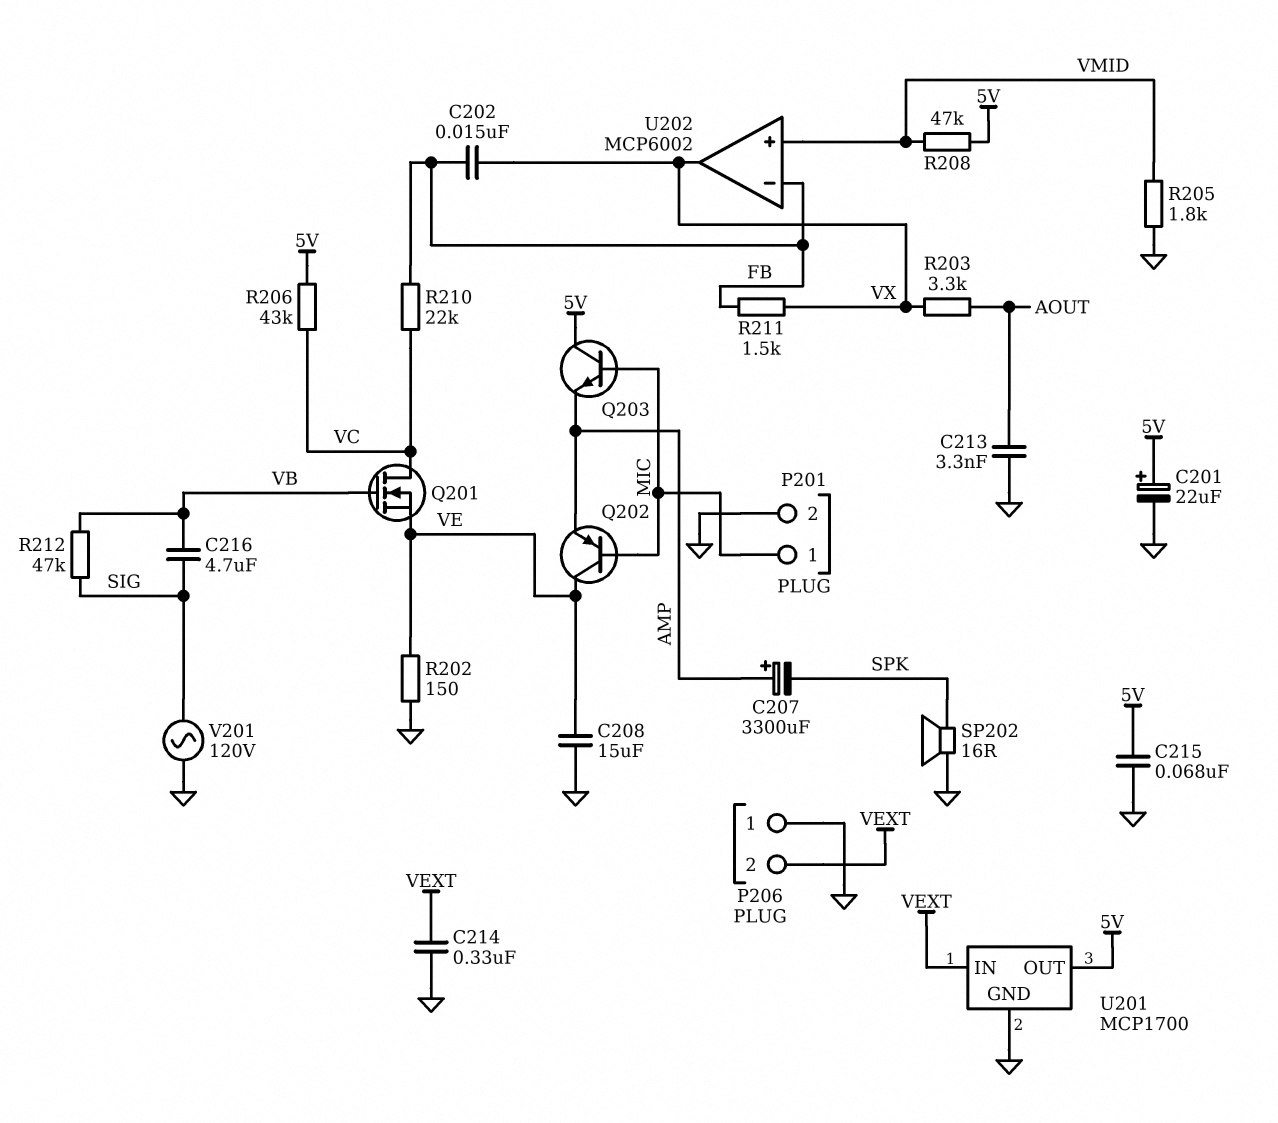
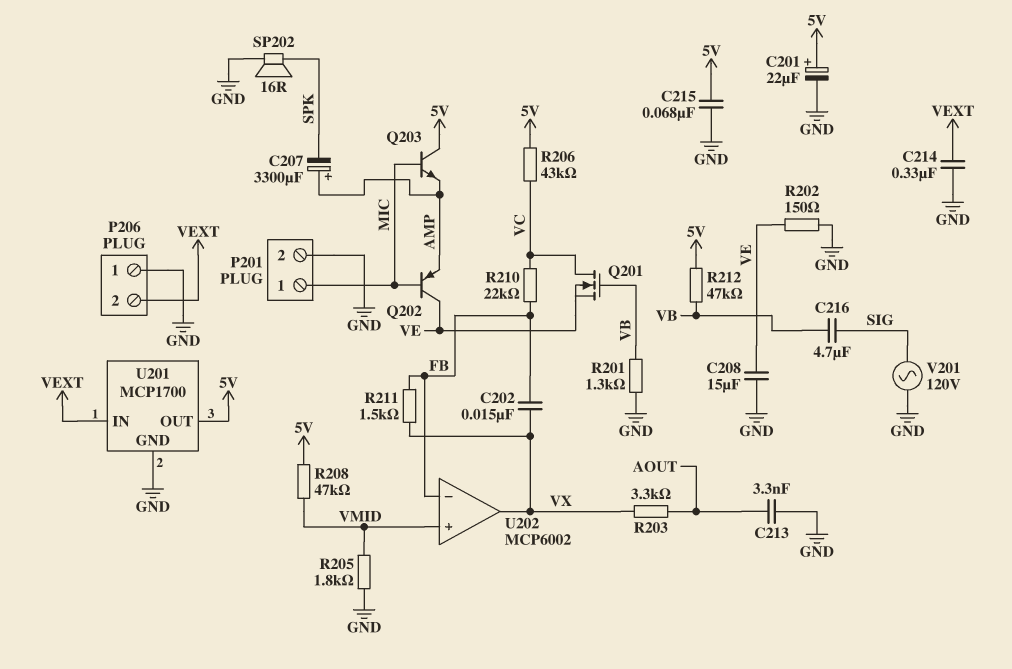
R201: none -> 1.3k (GND, VB)
R212: 47k (SIG, VB) -> 47k (5V, VB)

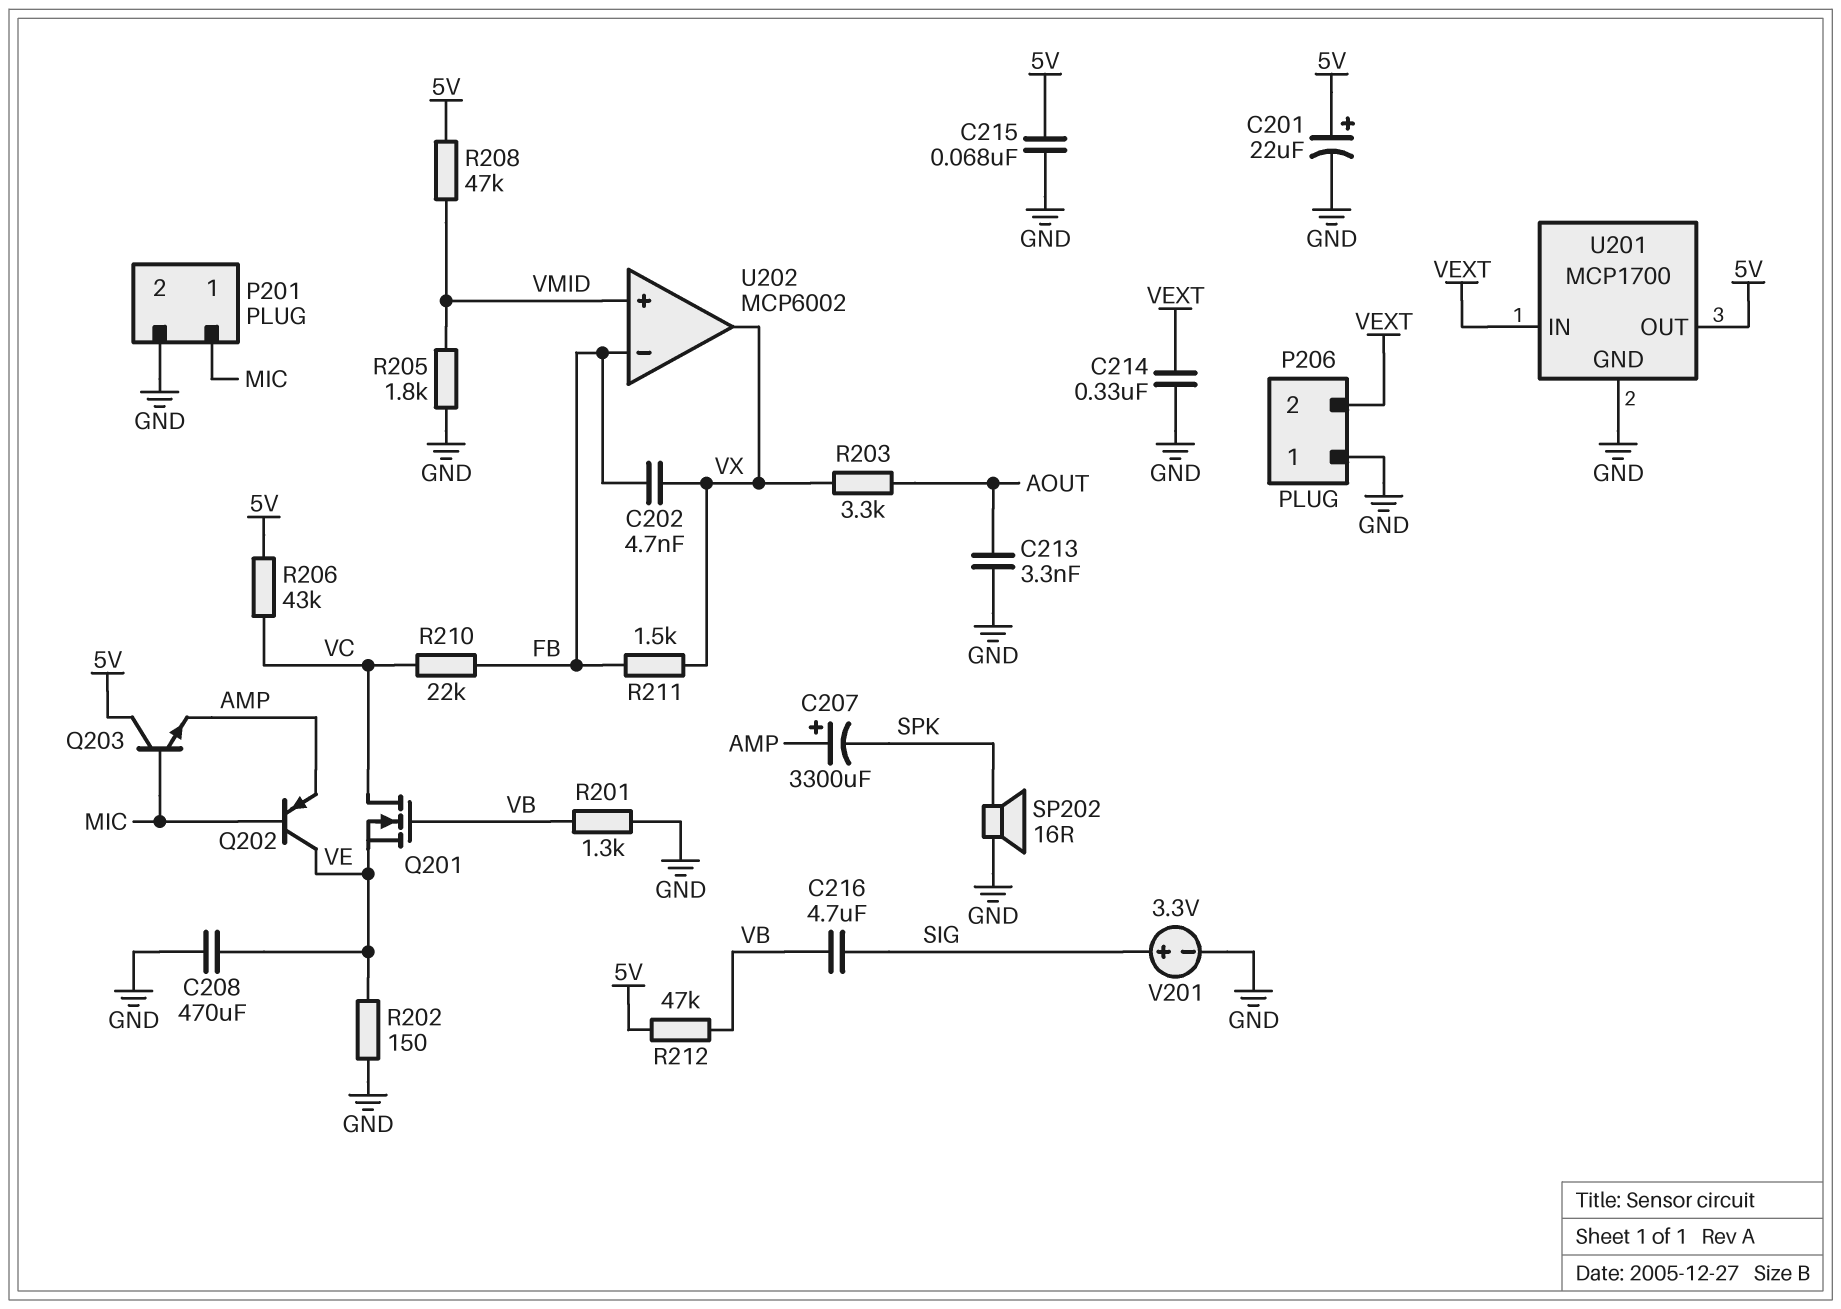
C202: 15nF (FB, VX) -> 4.7nF (FB, VX)
C208: 15uF (GND, VE) -> 470uF (GND, VE)
V201: AC 120V (GND, SIG) -> 3.3V (plus SIG, minus GND)

